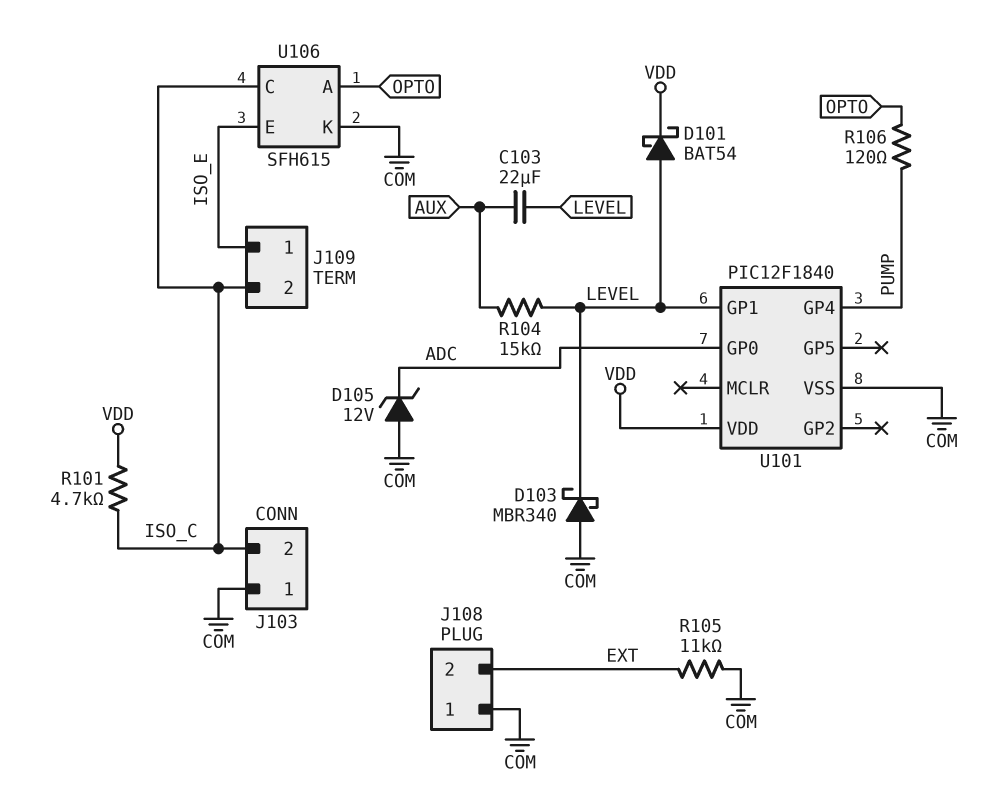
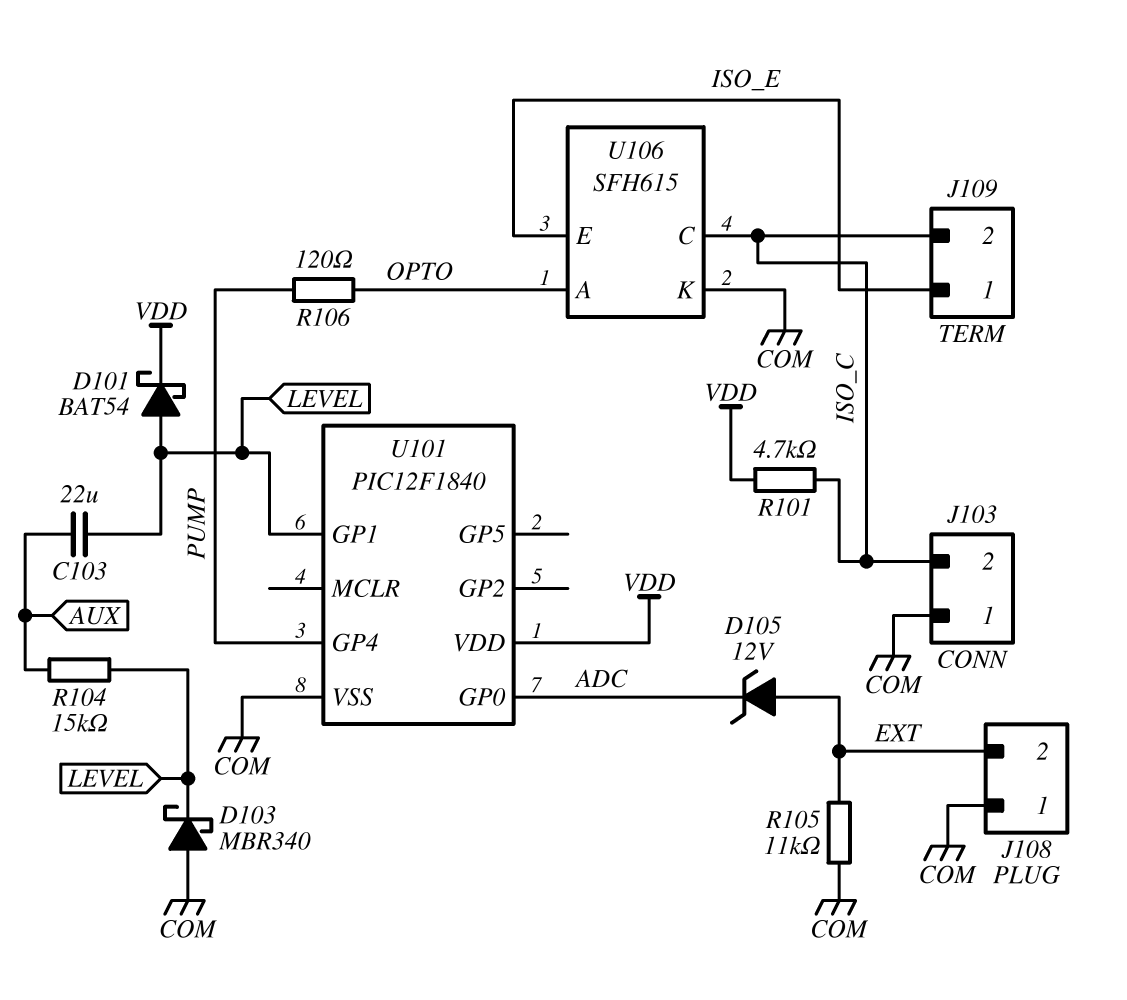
D105: zener 12V (A COM, K ADC) -> zener 12V (A EXT, K ADC)

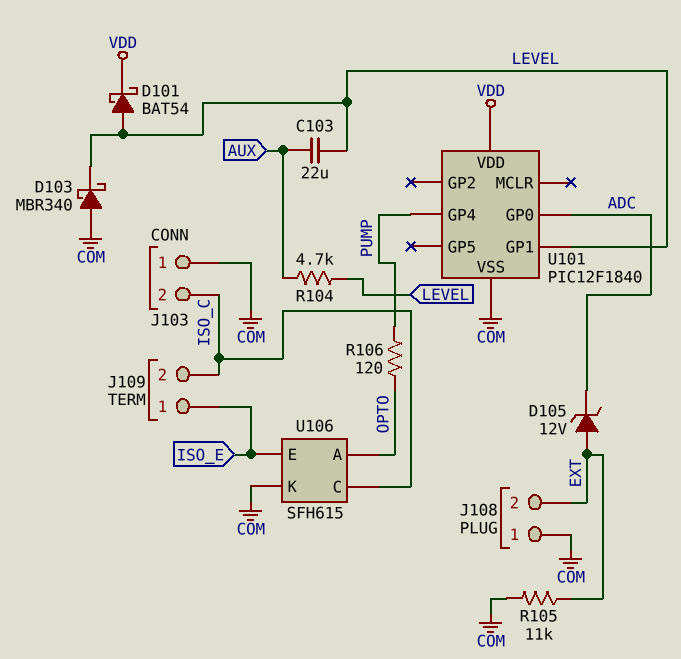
R101: 4.7k (ISO_C, VDD) -> none
R104: 15k (AUX, LEVEL) -> 4.7k (AUX, LEVEL)

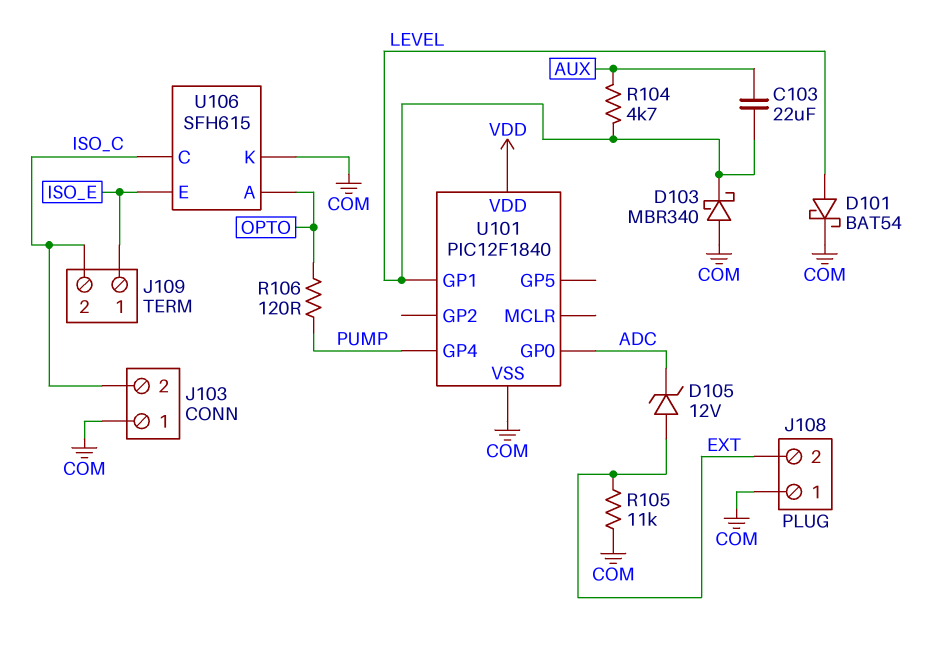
D101: schottky BAT54 (A LEVEL, K VDD) -> schottky BAT54 (A LEVEL, K COM)

